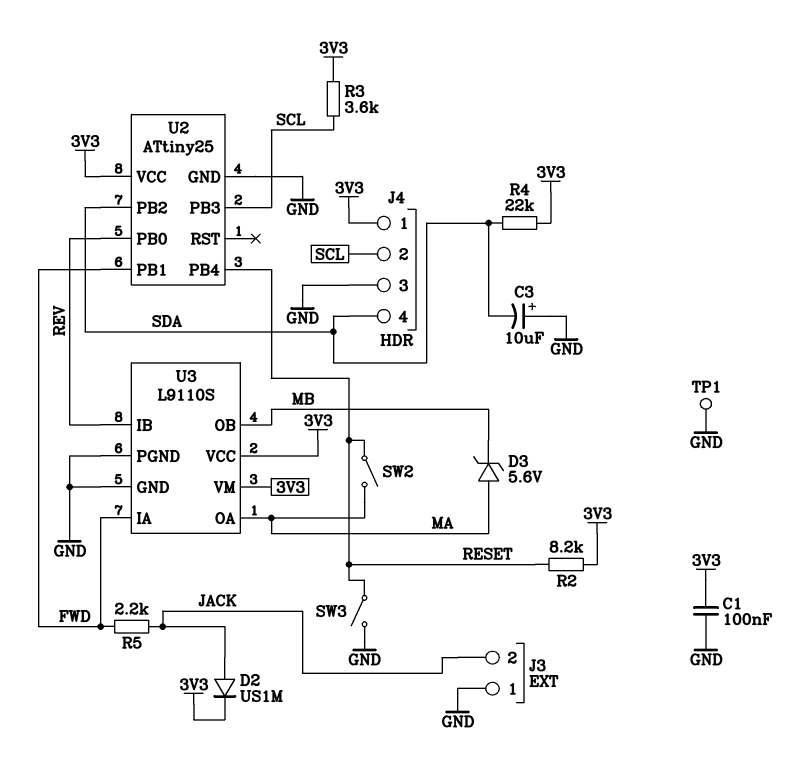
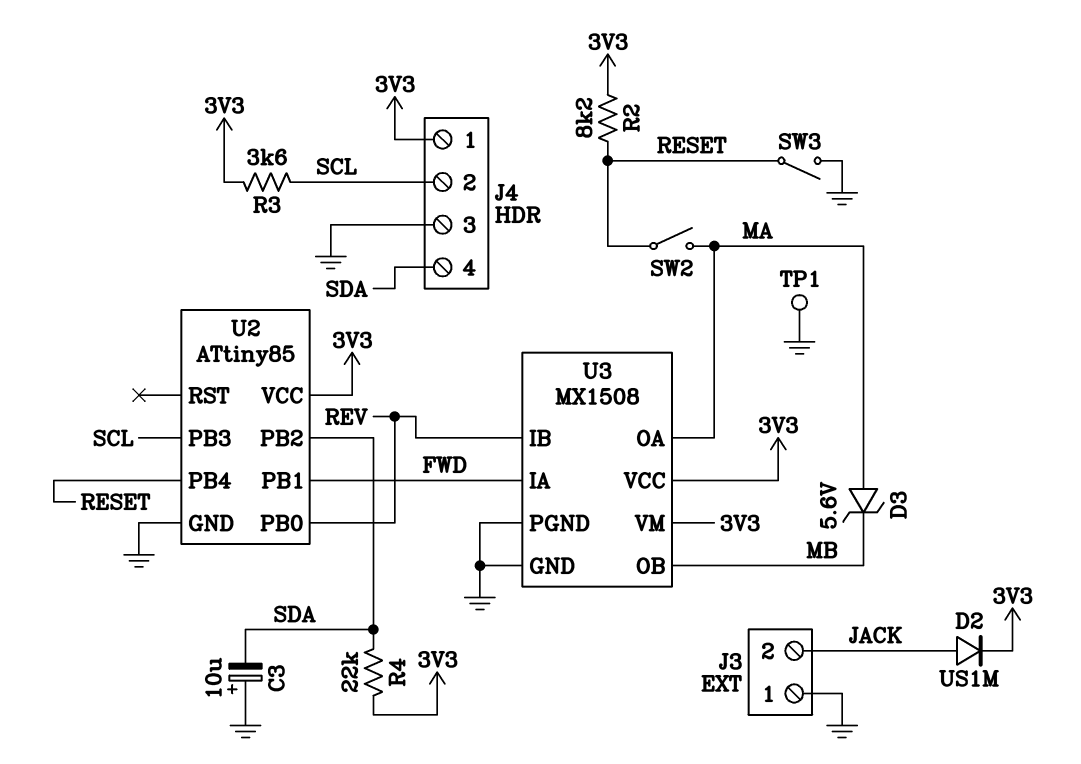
C1: 100nF (3V3, GND) -> none
R5: 2.2k (FWD, JACK) -> none
U2: ATtiny25 -> ATtiny85
U3: L9110S -> MX1508

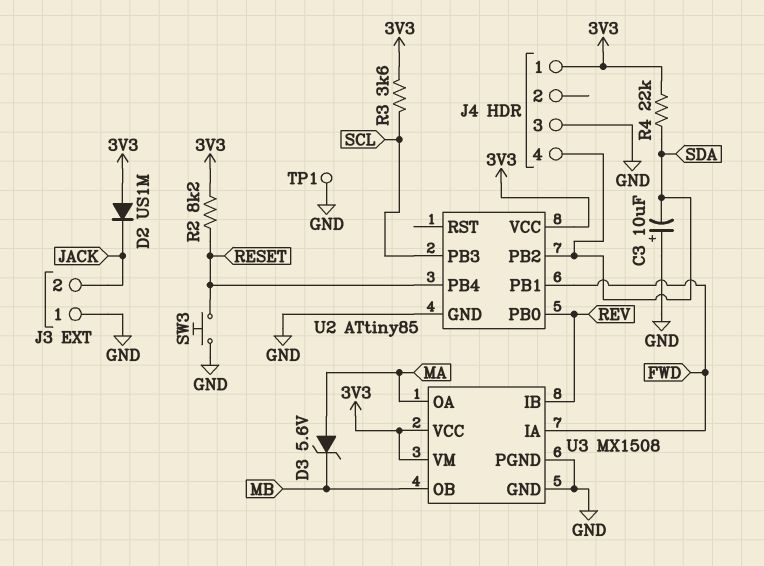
D2: diode US1M (A JACK, K 3V3) -> diode US1M (A 3V3, K JACK)
J4 pin 2: SCL -> none
SW2: switch (MA, RESET) -> none
SW3: switch (GND, RESET) -> button (GND, RESET)

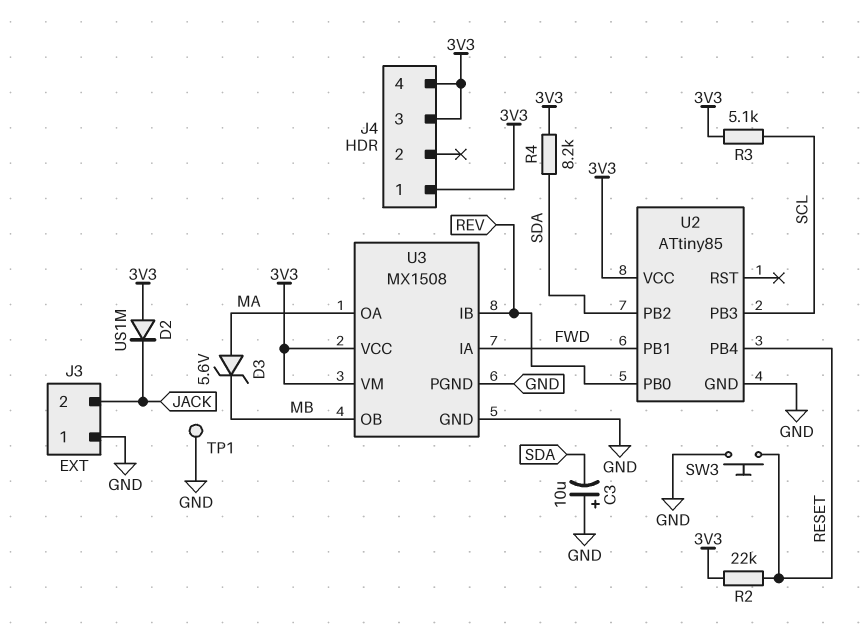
J4 pin 3: GND -> 3V3
J4 pin 4: SDA -> 3V3
R2: 8.2k (3V3, RESET) -> 22k (3V3, RESET)
R3: 3.6k (3V3, SCL) -> 5.1k (3V3, SCL)
R4: 22k (3V3, SDA) -> 8.2k (3V3, SDA)

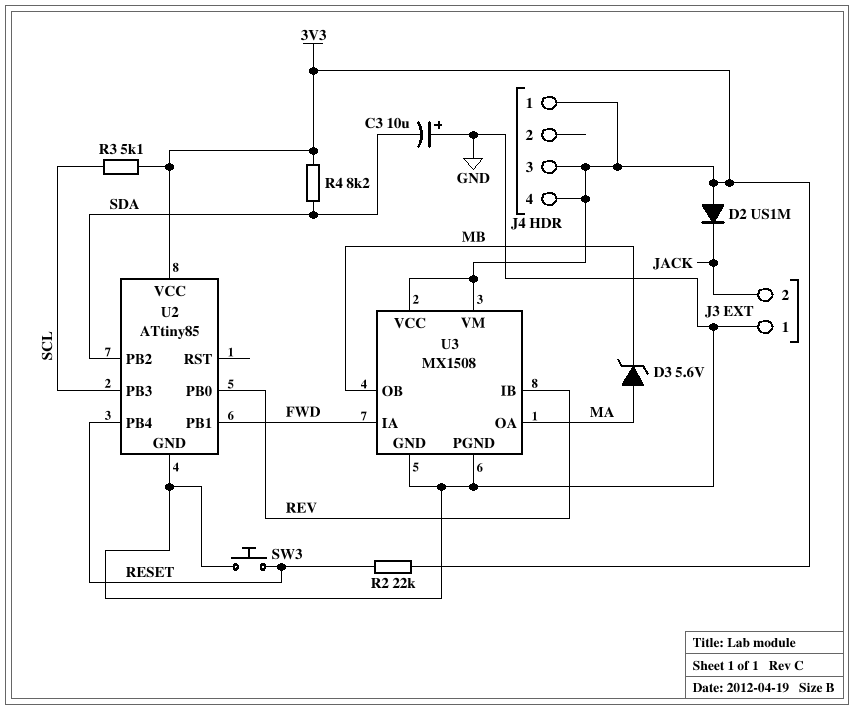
TP1: test point (GND) -> none

